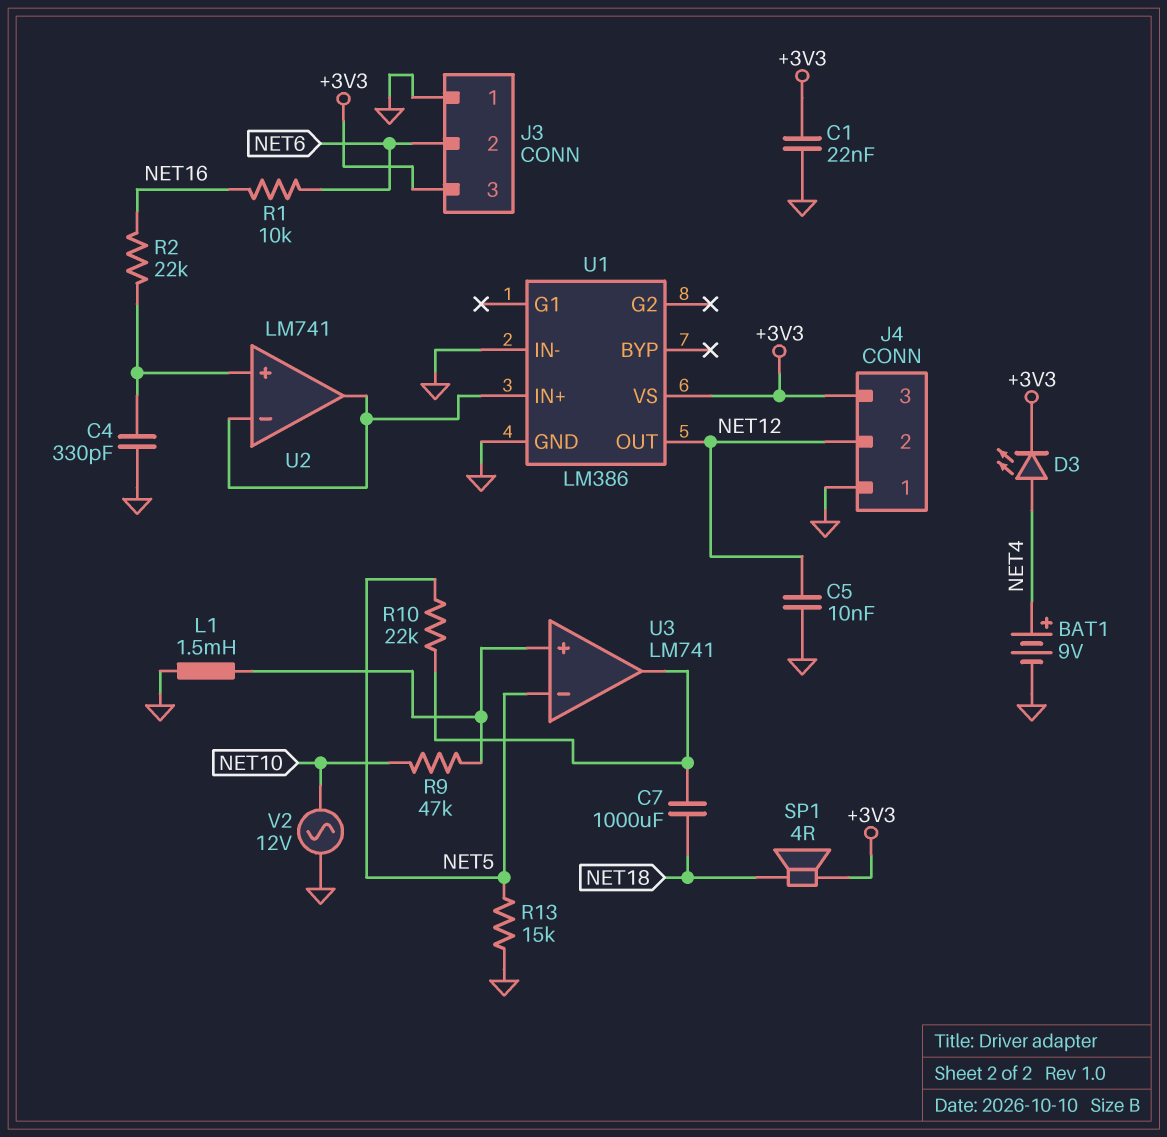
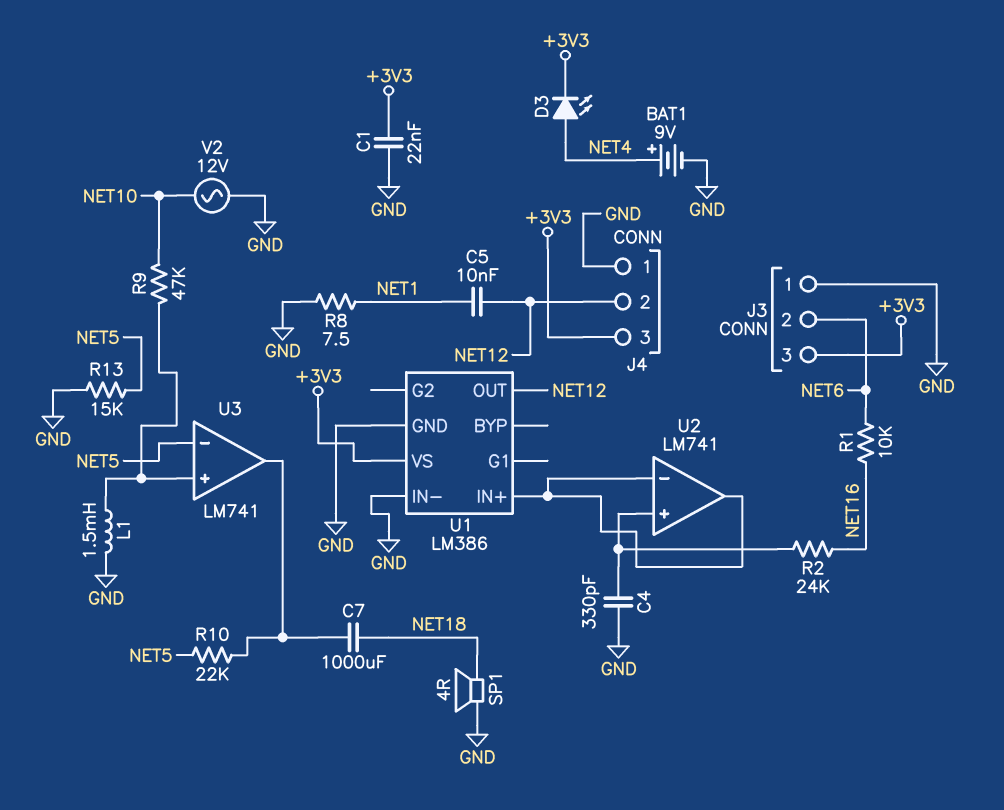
C5: 10nF (GND, NET12) -> 10nF (NET1, NET12)
R2: 22k (NET16, U2/in+) -> 24k (NET16, U2/in+)
R8: none -> 7.5 (GND, NET1)
SP1: speaker 4R (+3V3, NET18) -> speaker 4R (GND, NET18)

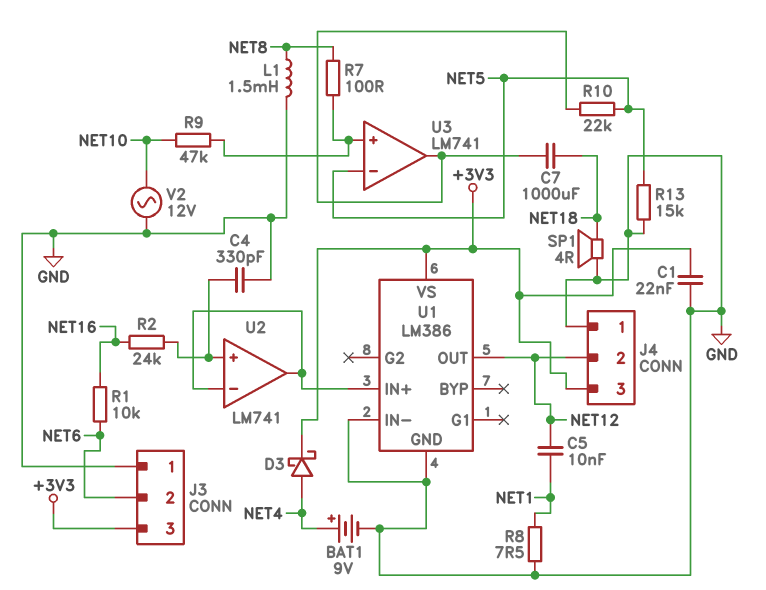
D3: LED (A NET4, K +3V3) -> schottky (A NET4, K +3V3)
L1: 1.5mH (GND, U3/in+) -> 1.5mH (GND, NET8)
R7: none -> 100 (NET8, U3/in+)

